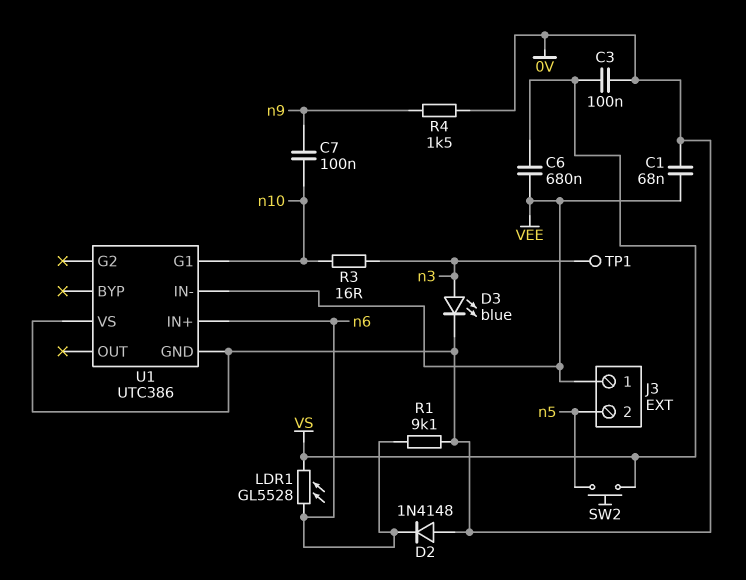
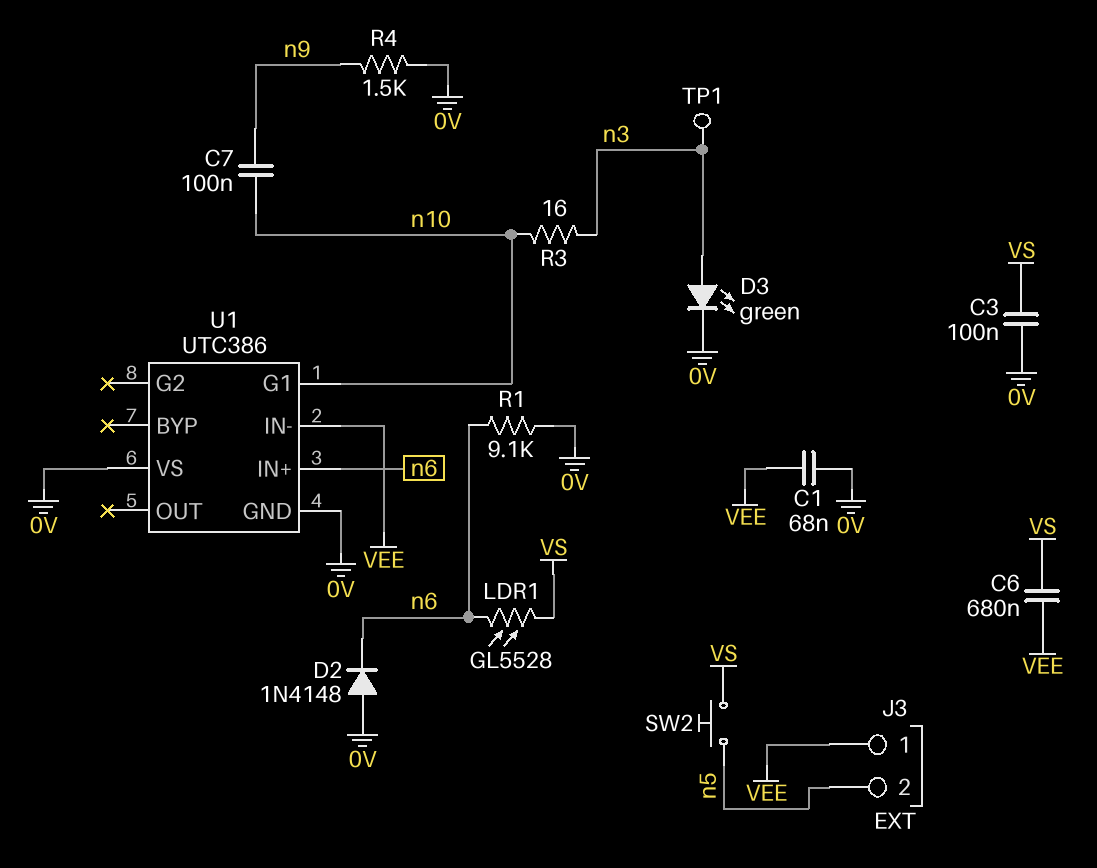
D3: LED blue (A n3, K 0V) -> LED green (A n3, K 0V)

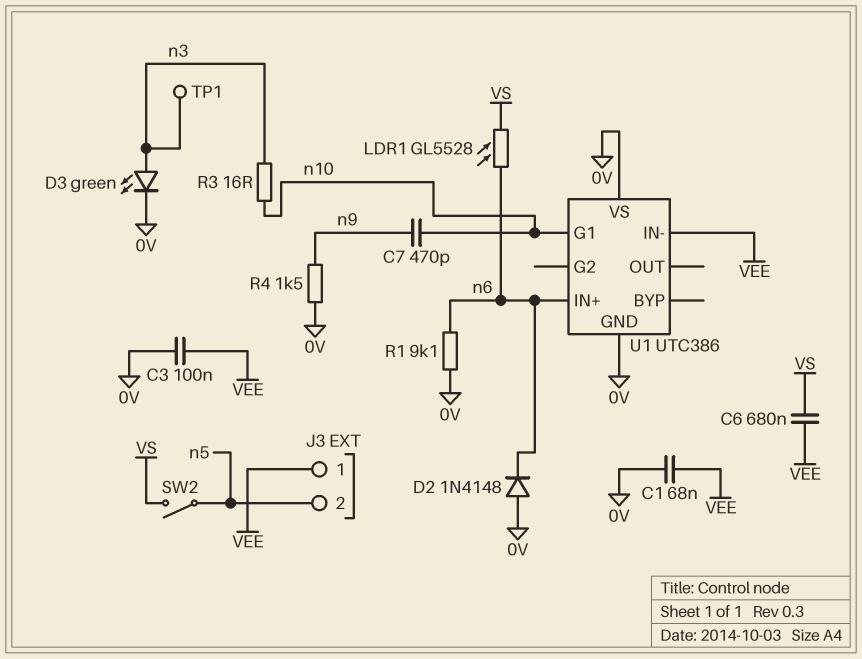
C3: 100nF (0V, VS) -> 100nF (0V, VEE)
C7: 100nF (n9, n10) -> 470pF (n9, n10)
SW2: button (VS, n5) -> switch (VS, n5)

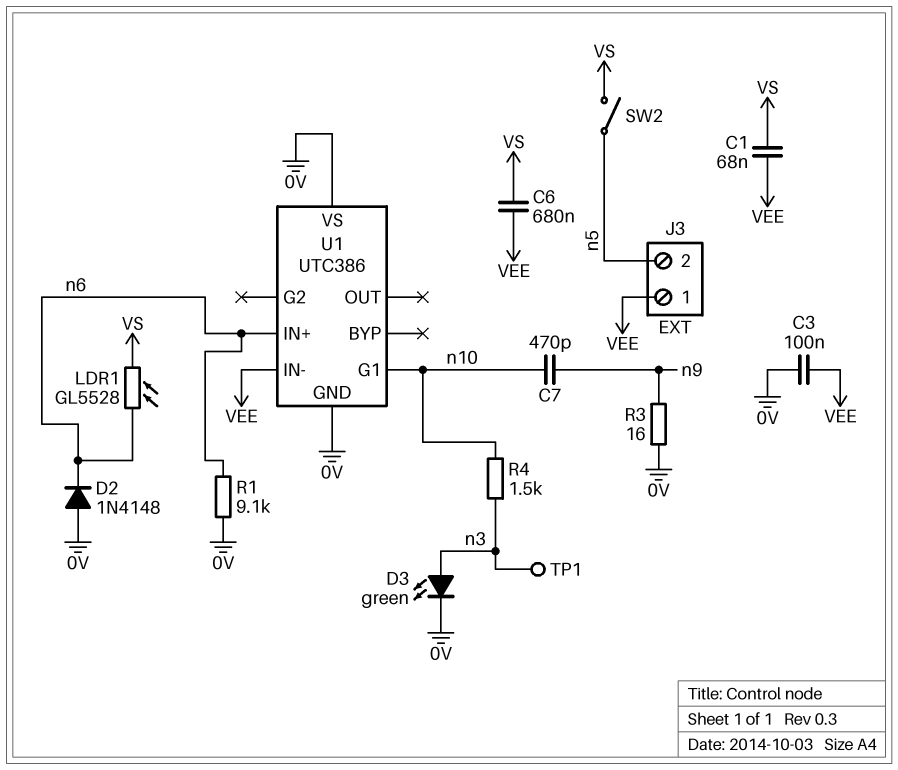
C1: 68nF (0V, VEE) -> 68nF (VEE, VS)
R3: 16 (n3, n10) -> 16 (0V, n9)
R4: 1.5k (0V, n9) -> 1.5k (n3, n10)

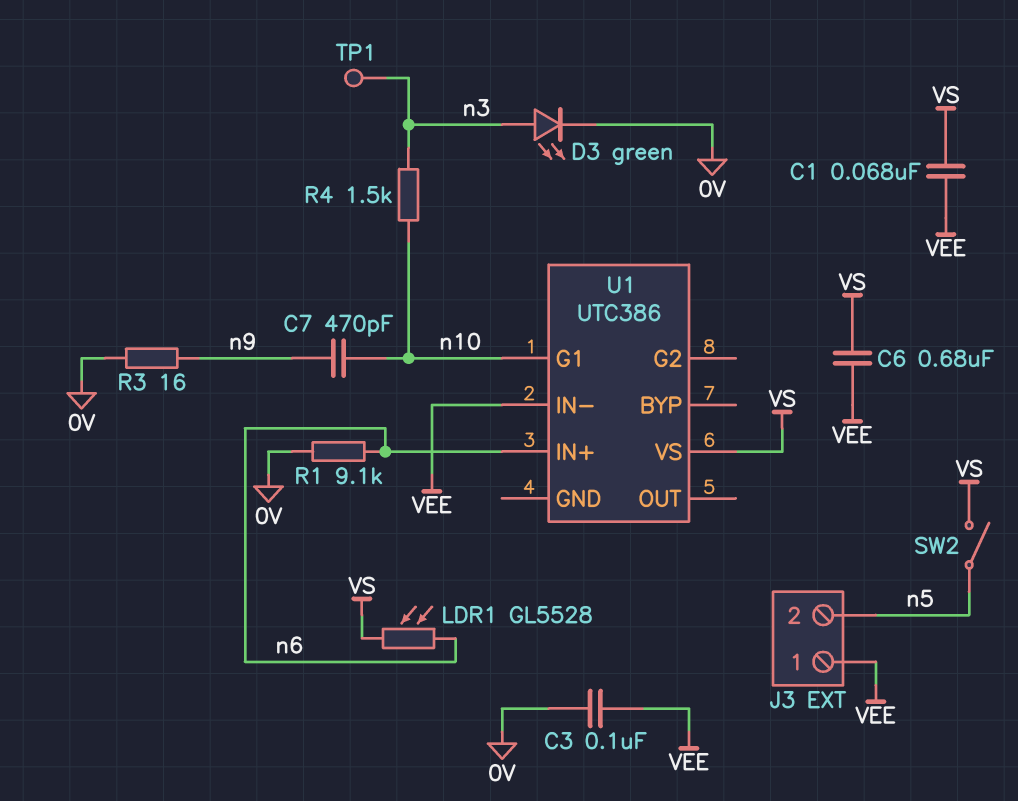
D2: diode 1N4148 (A 0V, K n6) -> none
U1 pin GND: 0V -> none
U1 pin VS: 0V -> VS

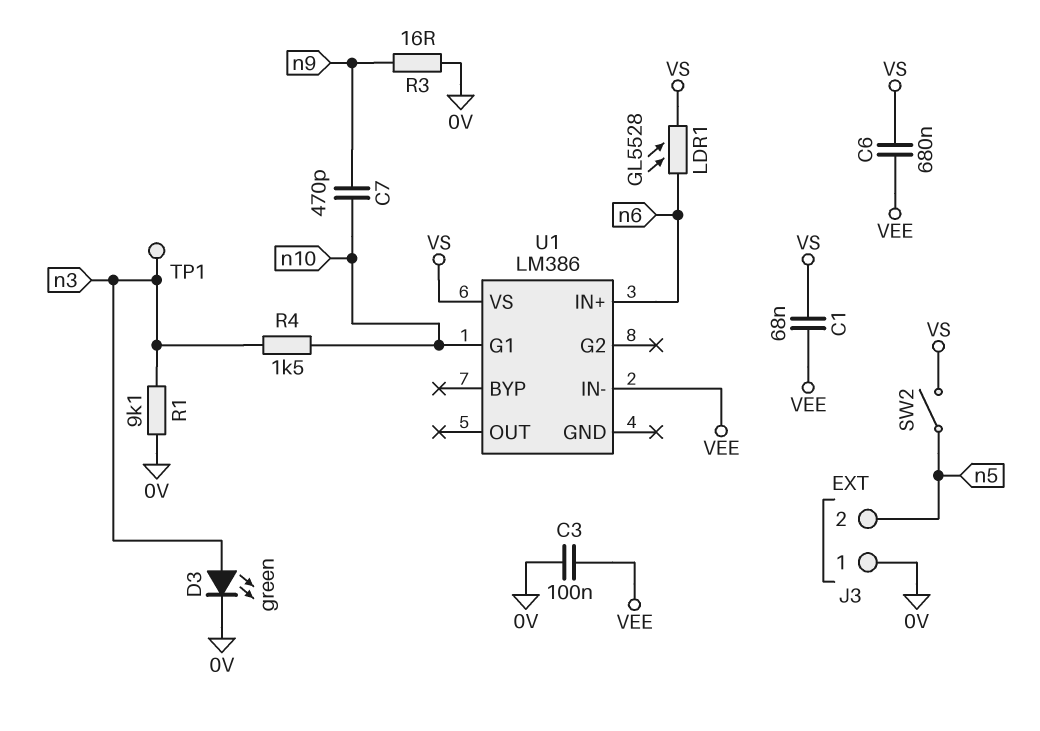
J3 pin 1: VEE -> 0V
R1: 9.1k (0V, n6) -> 9.1k (0V, n3)
U1: UTC386 -> LM386

